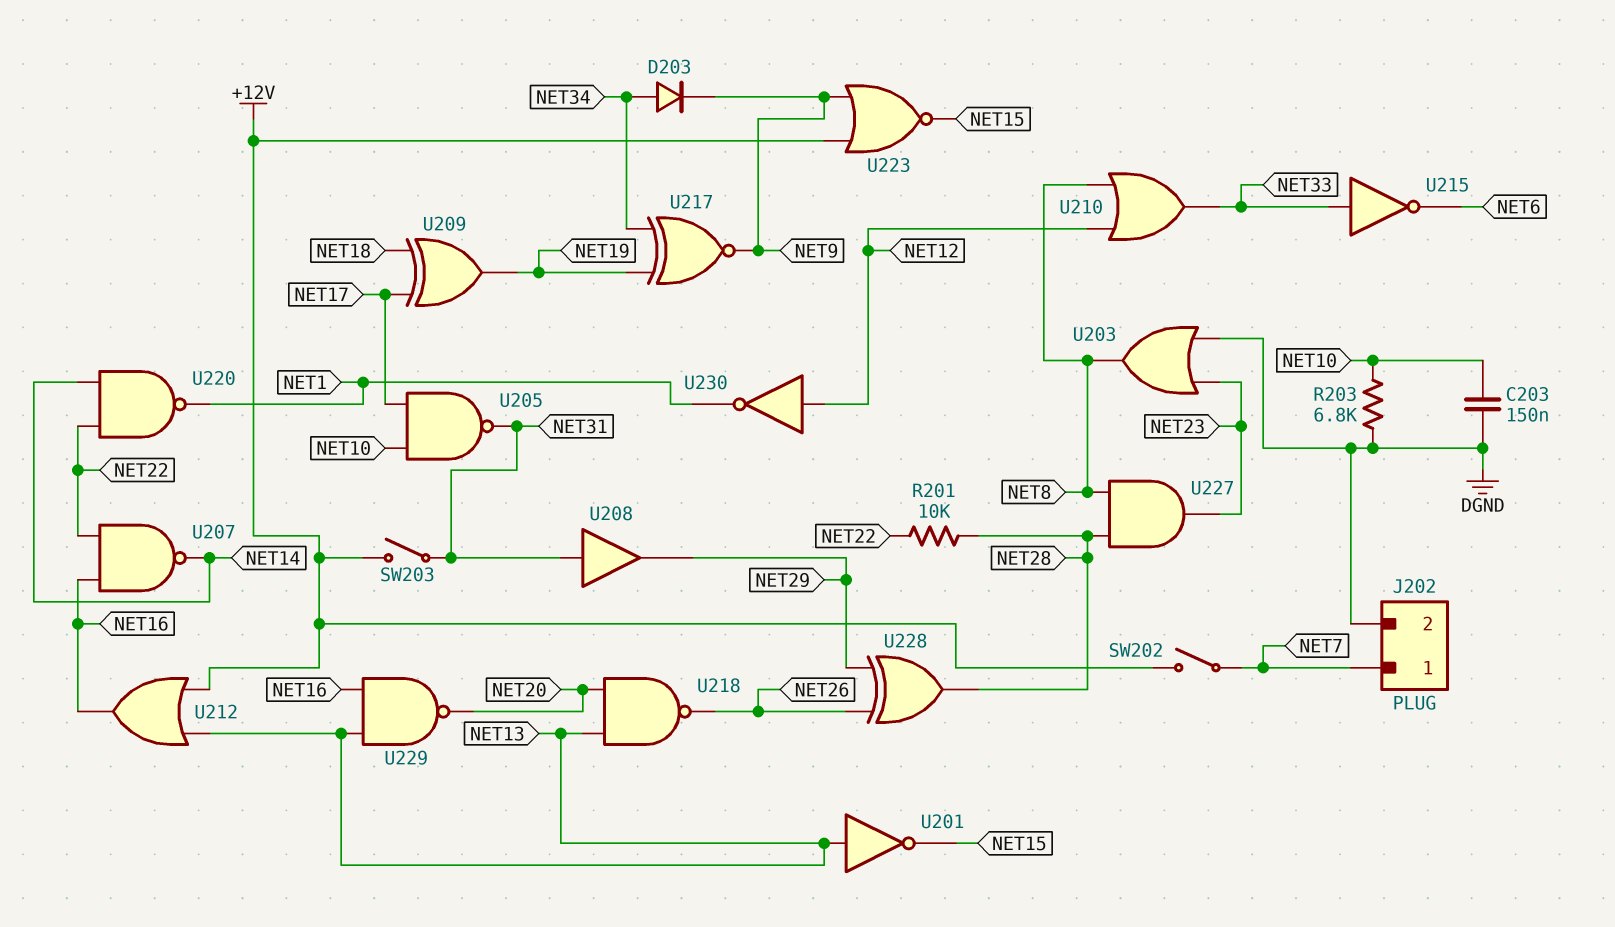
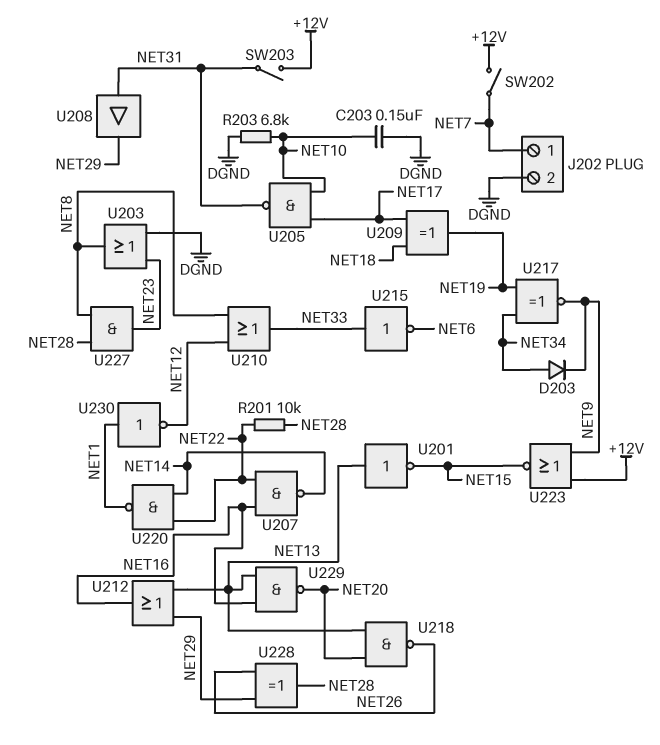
U212: OR (in +12V, in NET13, out NET16) -> OR (in NET13, in NET29, out NET16)
U230: NOT (in NET12, out NET1) -> NOT (in NET1, out NET12)

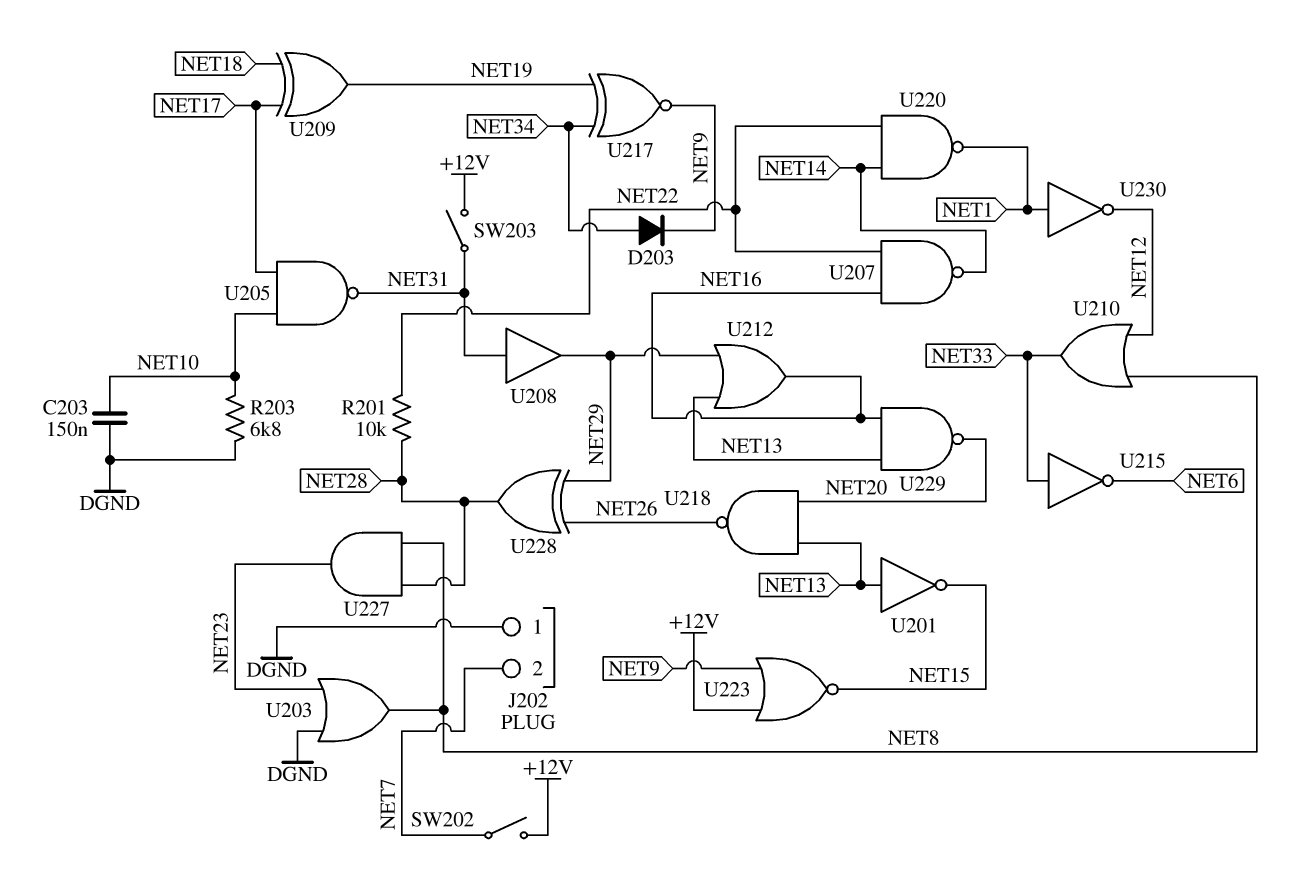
J202 pin 1: NET7 -> DGND
J202 pin 2: DGND -> NET7

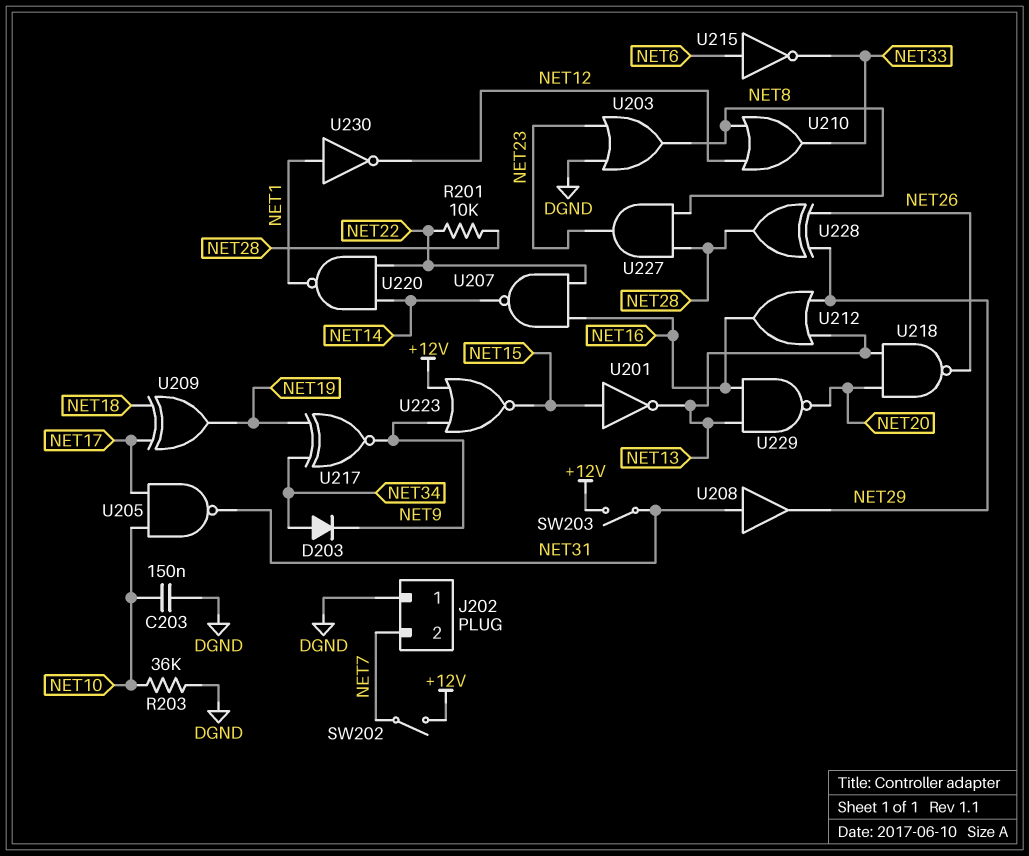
R203: 6.8k (DGND, NET10) -> 36k (DGND, NET10)
U201: NOT (in NET13, out NET15) -> NOT (in NET15, out NET13)
U215: NOT (in NET33, out NET6) -> NOT (in NET6, out NET33)

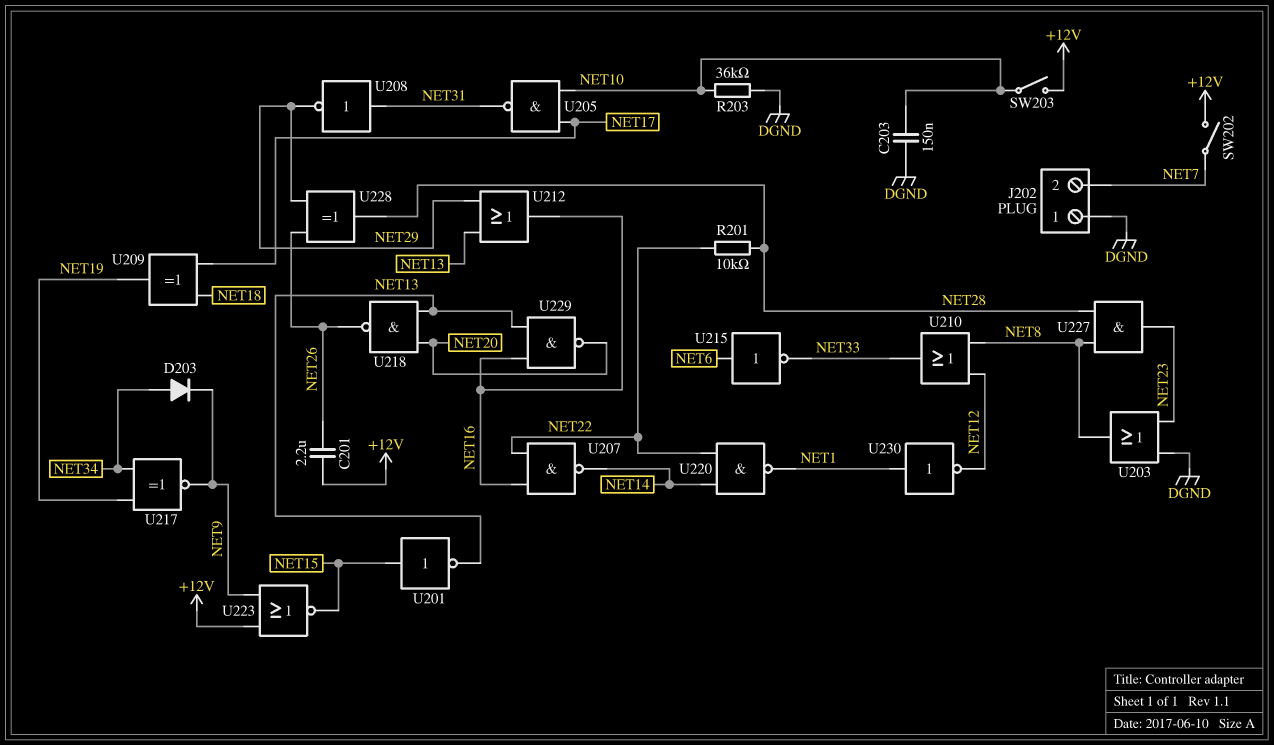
C201: none -> 2.2uF (+12V, NET26)
SW203: switch (+12V, NET31) -> switch (+12V, NET10)
U208: buffer (in NET31, out NET29) -> NOT (in NET31, out NET29)

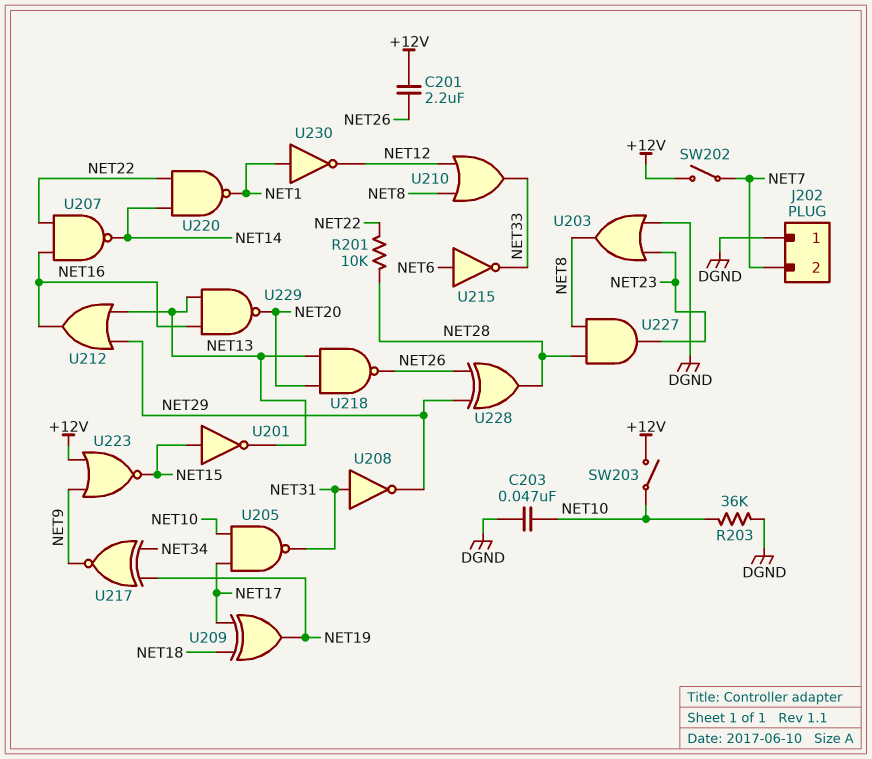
C203: 150nF (DGND, NET10) -> 47nF (DGND, NET10)
D203: diode (A NET34, K NET9) -> none

